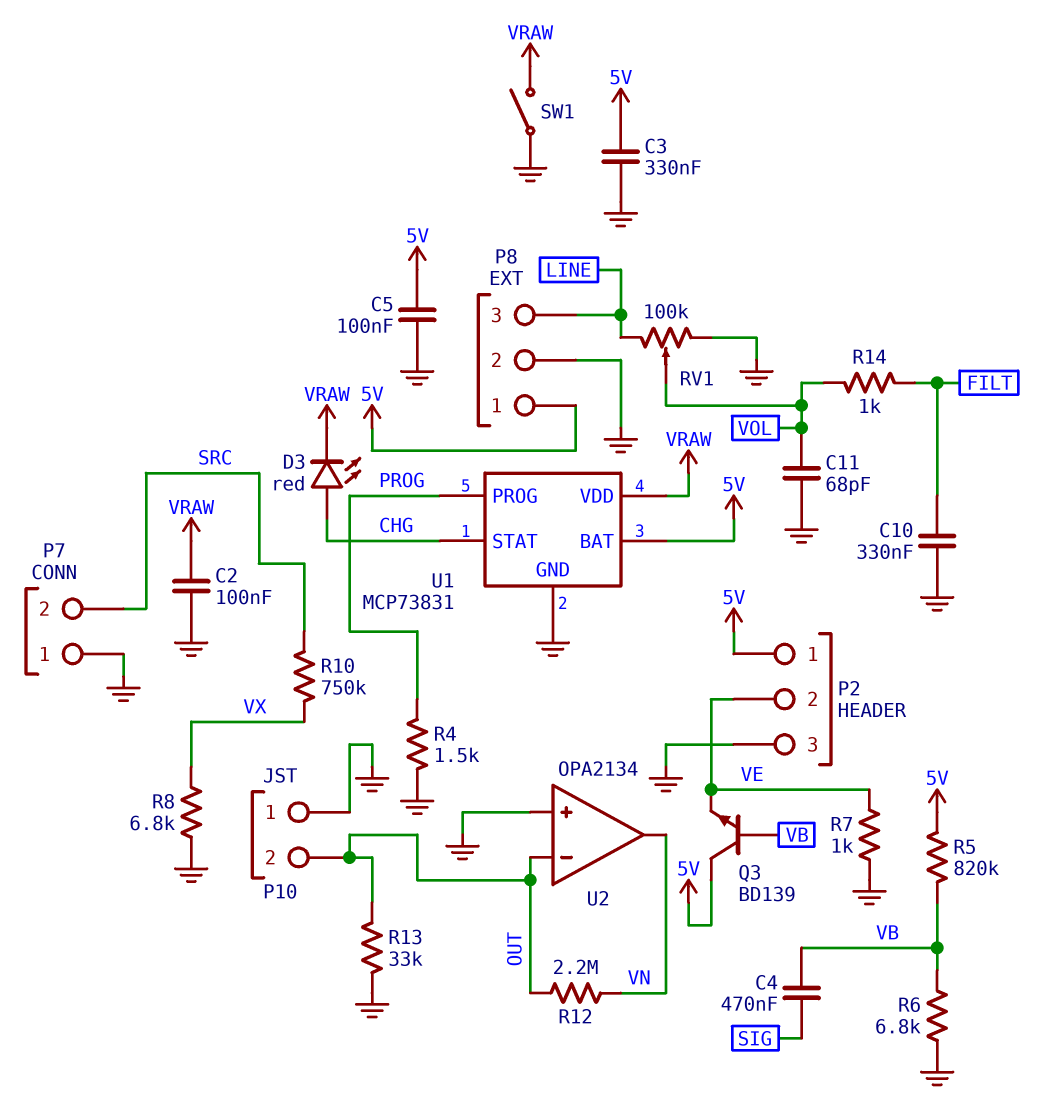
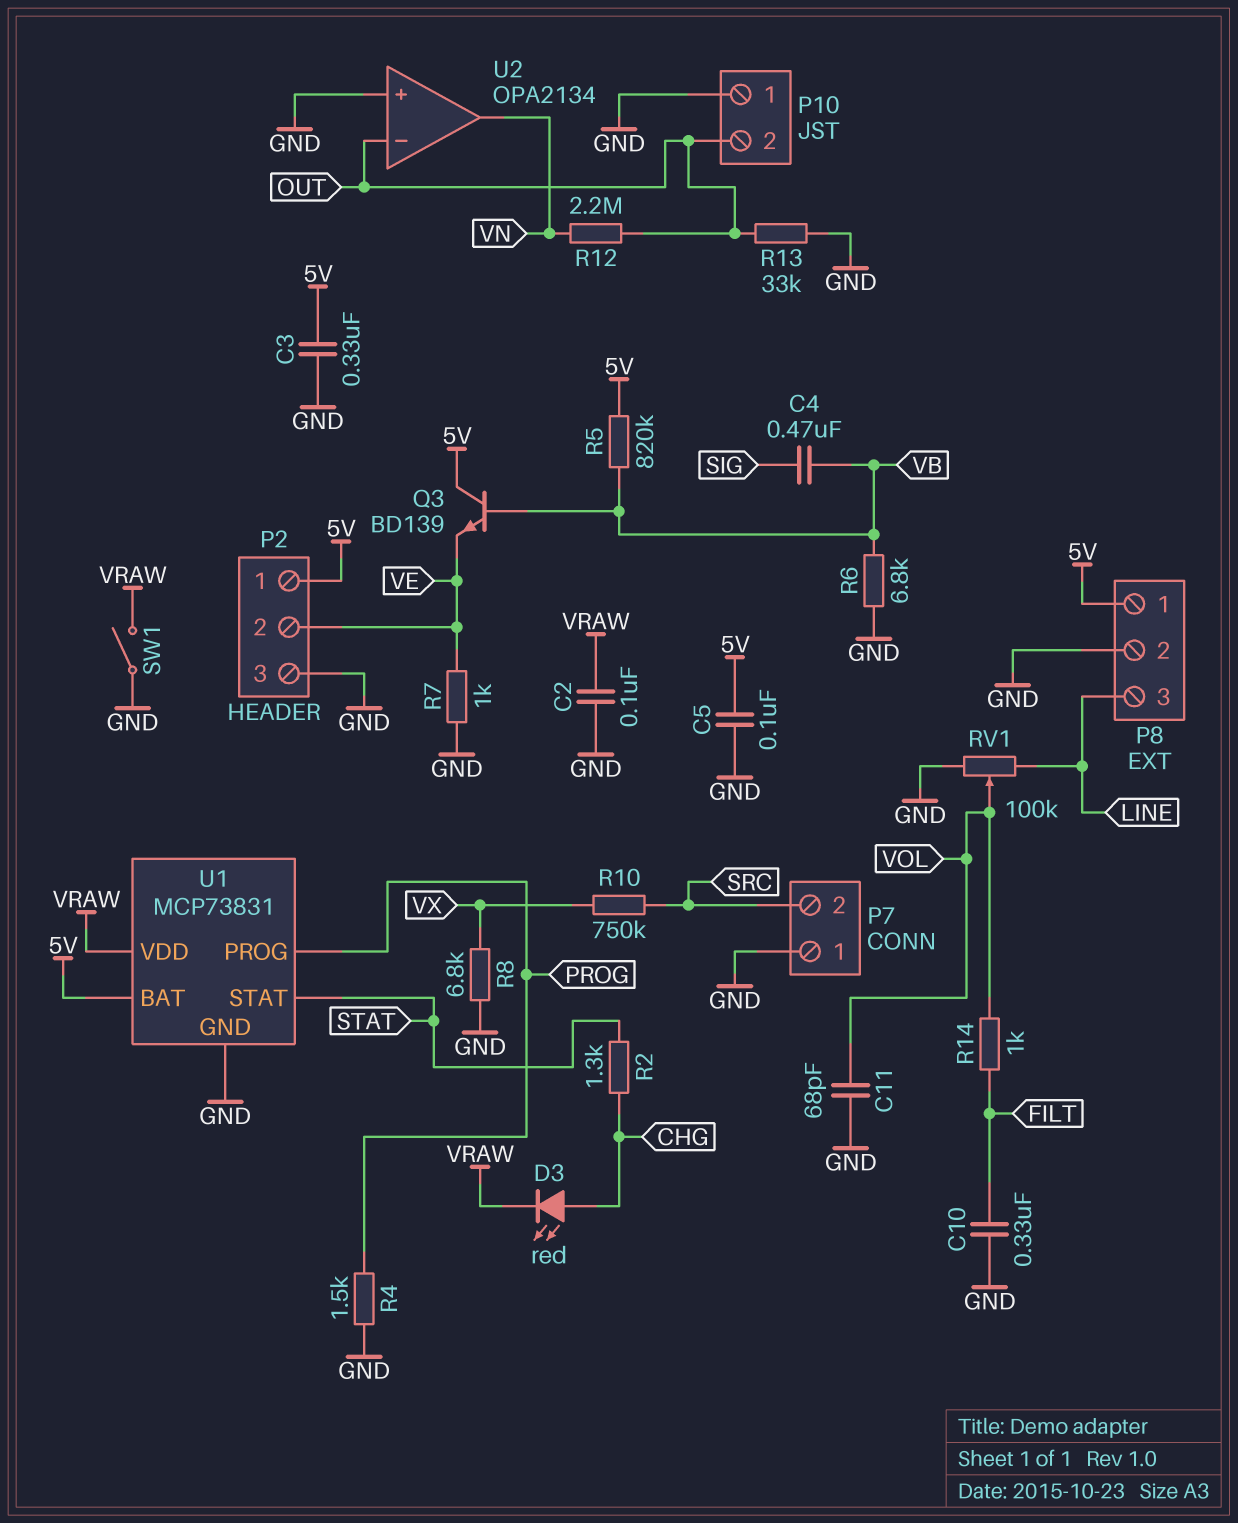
R2: none -> 1.3k (CHG, STAT)
U1 pin STAT: CHG -> STAT

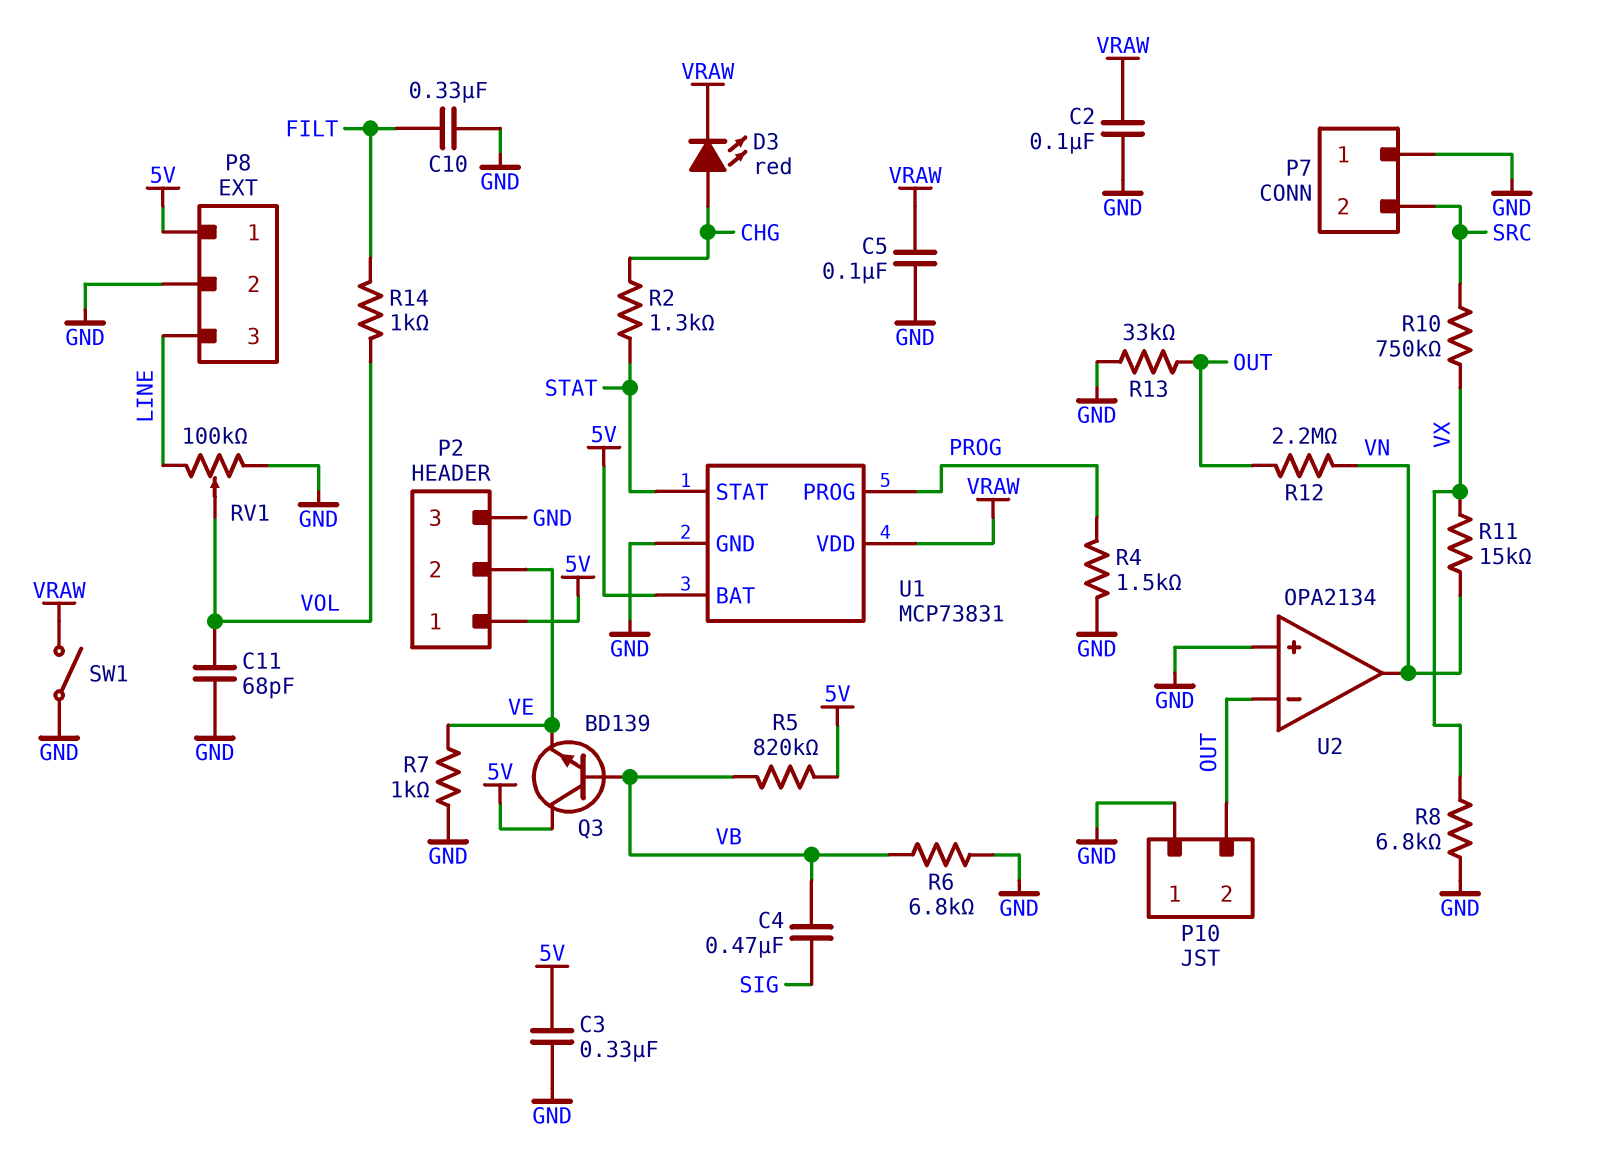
C5: 100nF (5V, GND) -> 100nF (GND, VRAW)
R11: none -> 15k (VN, VX)

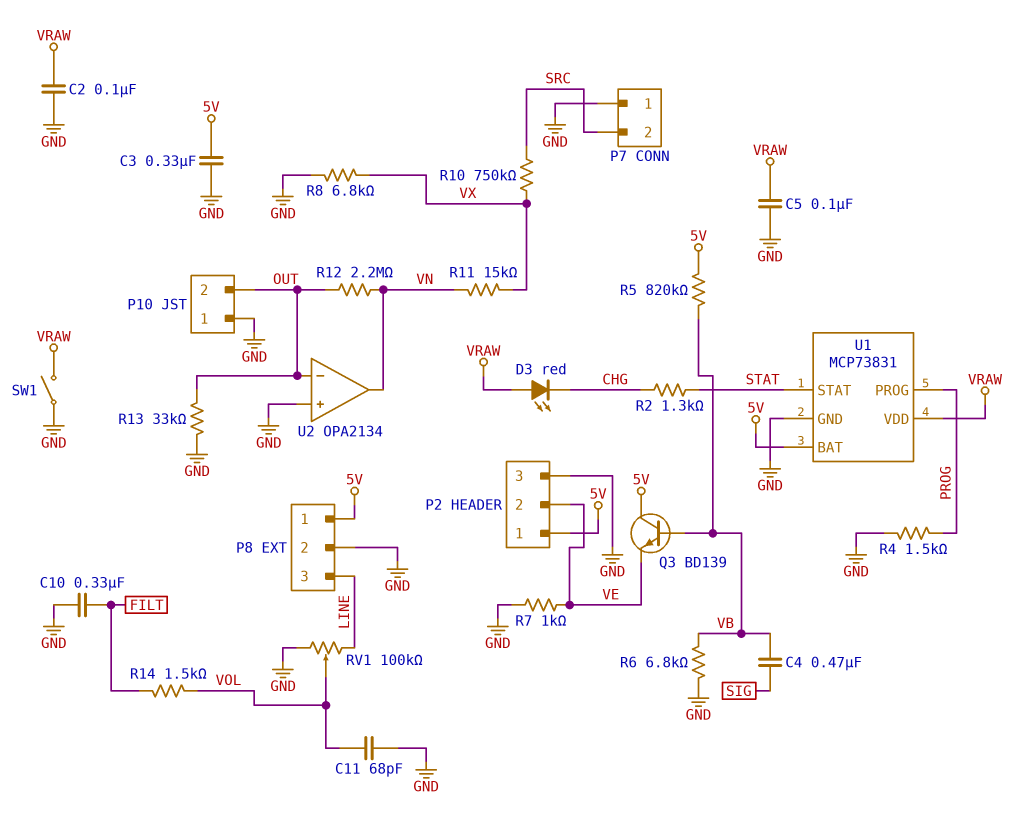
D3: LED red (A CHG, K VRAW) -> LED red (A VRAW, K CHG)
R14: 1k (FILT, VOL) -> 1.5k (FILT, VOL)

